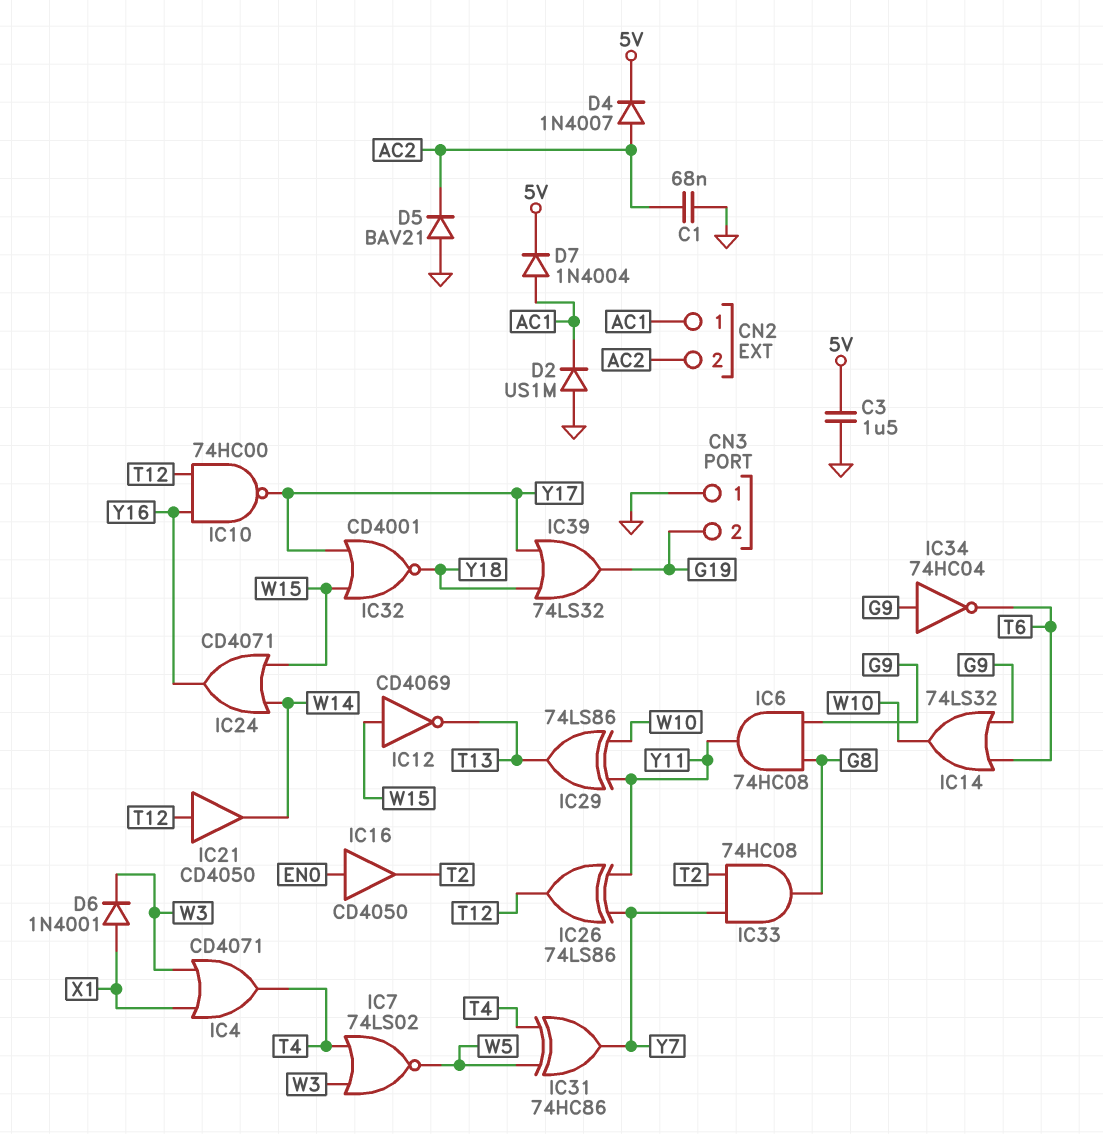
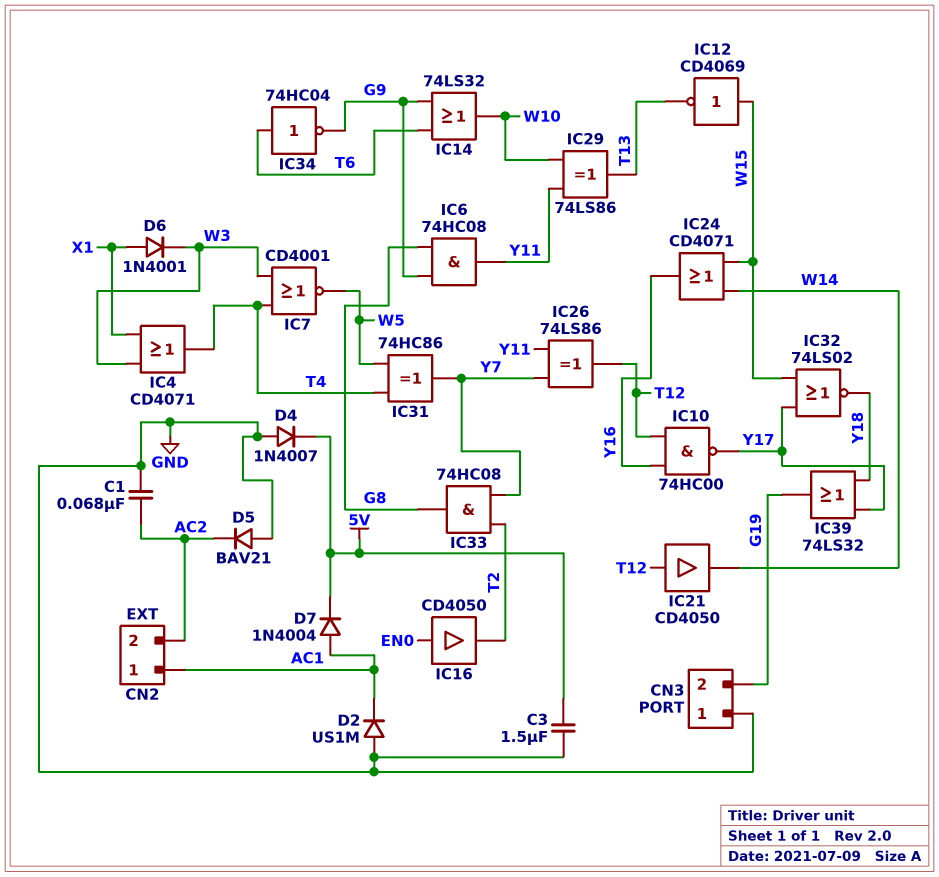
D4: diode 1N4007 (A AC2, K 5V) -> diode 1N4007 (A GND, K 5V)
IC7: NOR 74LS02 (in T4, in W3, out W5) -> NOR CD4001 (in T4, in W3, out W5)
IC32: NOR CD4001 (in W15, in Y17, out Y18) -> NOR 74LS02 (in W15, in Y17, out Y18)
IC34: NOT 74HC04 (in G9, out T6) -> NOT 74HC04 (in T6, out G9)

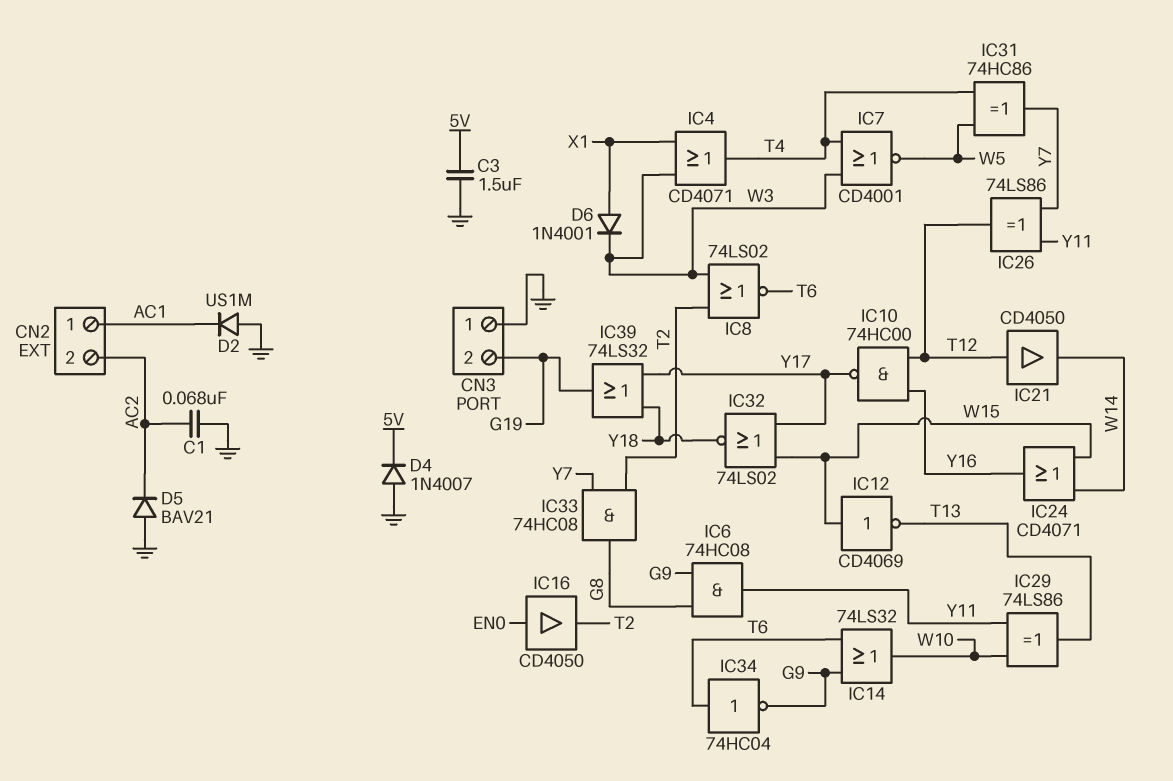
D7: diode 1N4004 (A AC1, K 5V) -> none
IC8: none -> NOR 74LS02 (in T2, in W3, out T6)

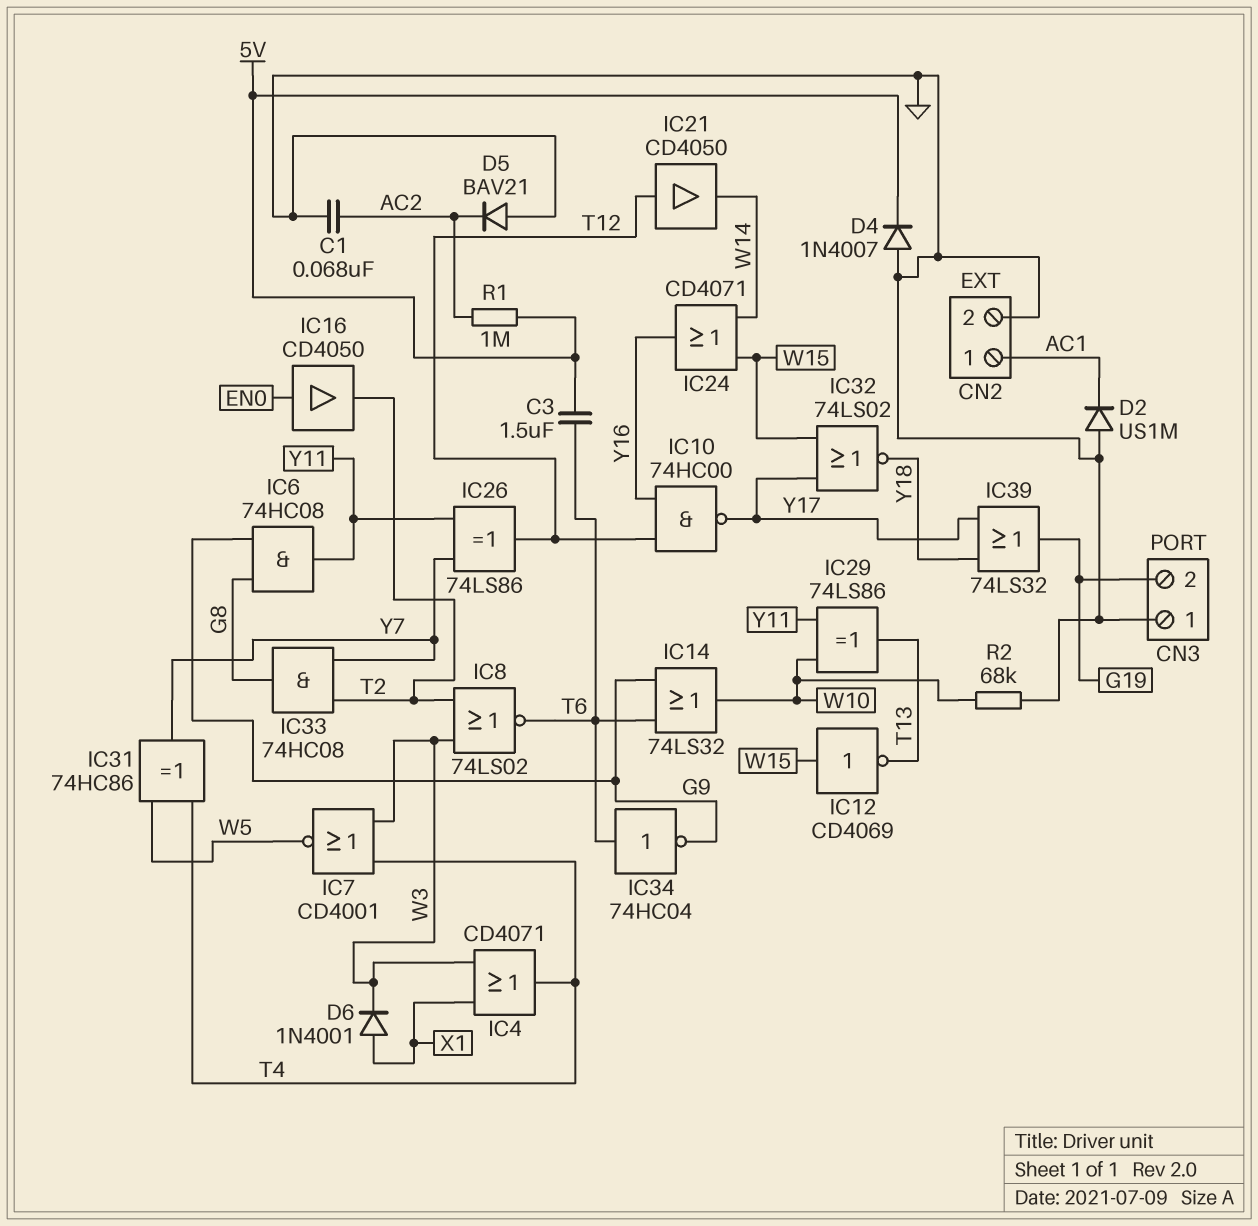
C3: 1.5uF (5V, GND) -> 1.5uF (5V, T6)
CN2 pin 2: AC2 -> GND
R1: none -> 1M (5V, AC2)
R2: none -> 68k (GND, W10)

